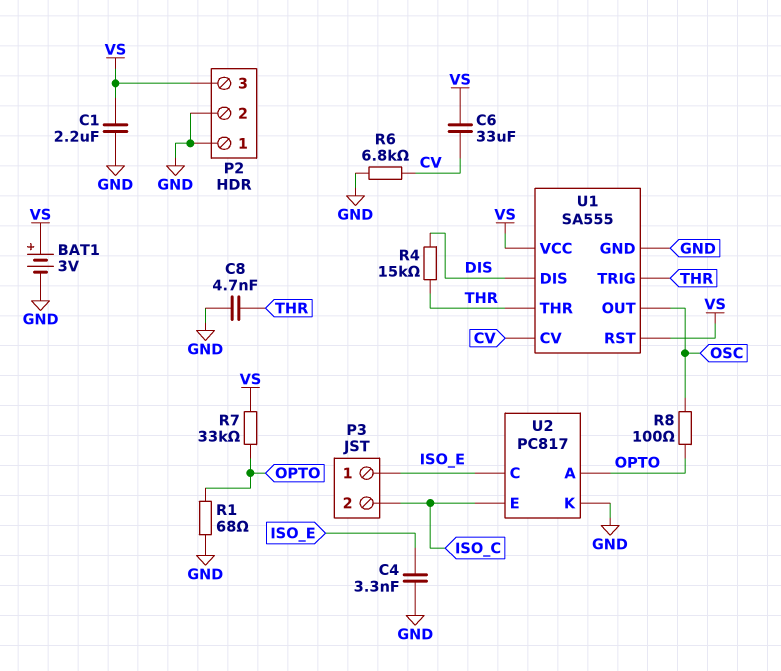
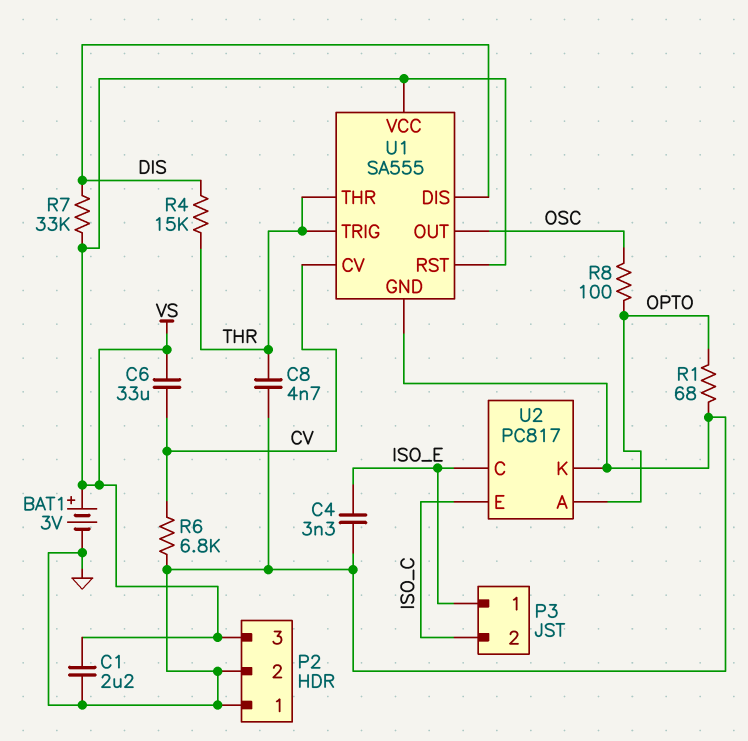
R7: 33k (OPTO, VS) -> 33k (DIS, VS)

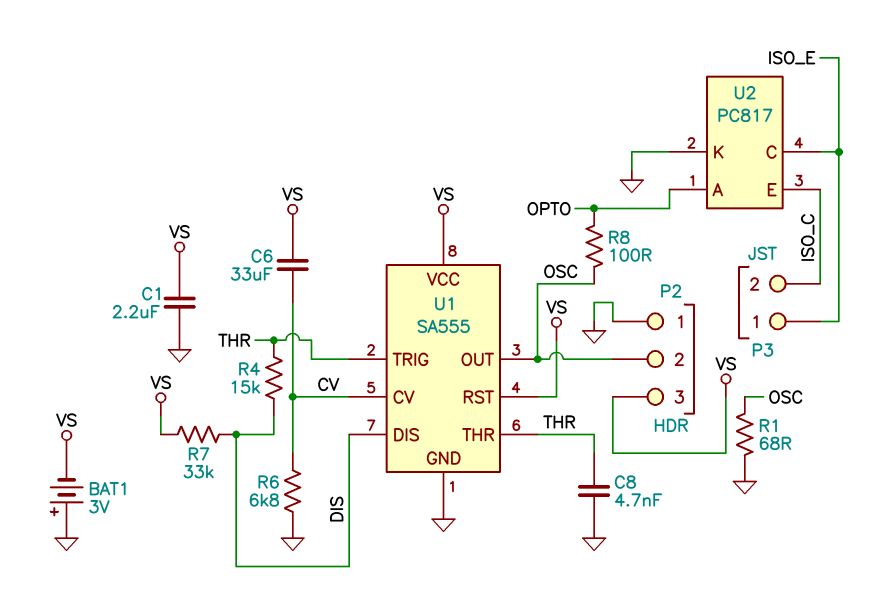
BAT1: 3V (plus VS, minus GND) -> 3V (plus GND, minus VS)
C4: 3.3nF (GND, ISO_E) -> none
P2 pin 2: GND -> OSC
R1: 68 (GND, OPTO) -> 68 (GND, OSC)

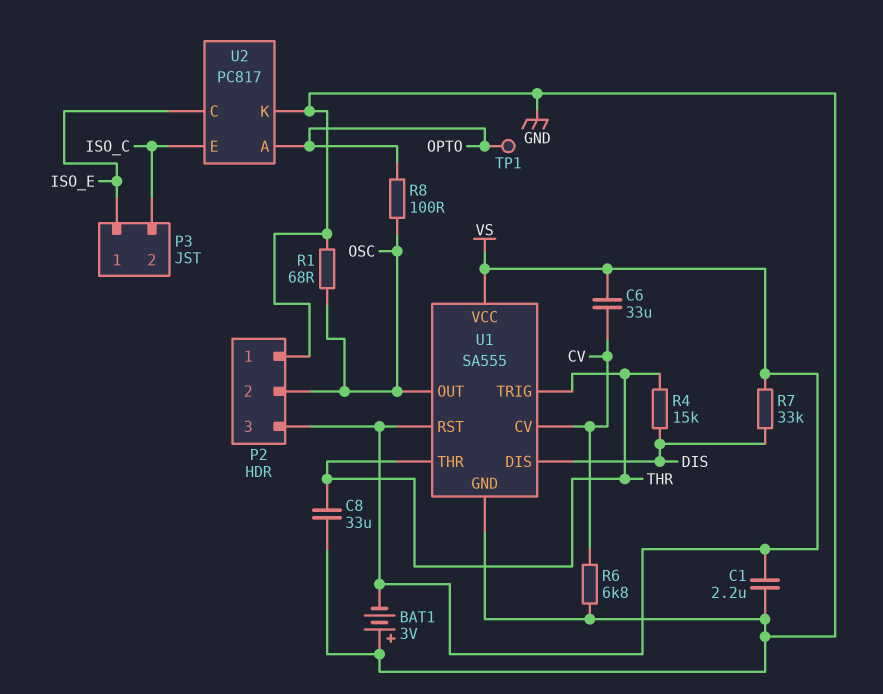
C8: 4.7nF (GND, THR) -> 33uF (GND, THR)
TP1: none -> test point (OPTO)

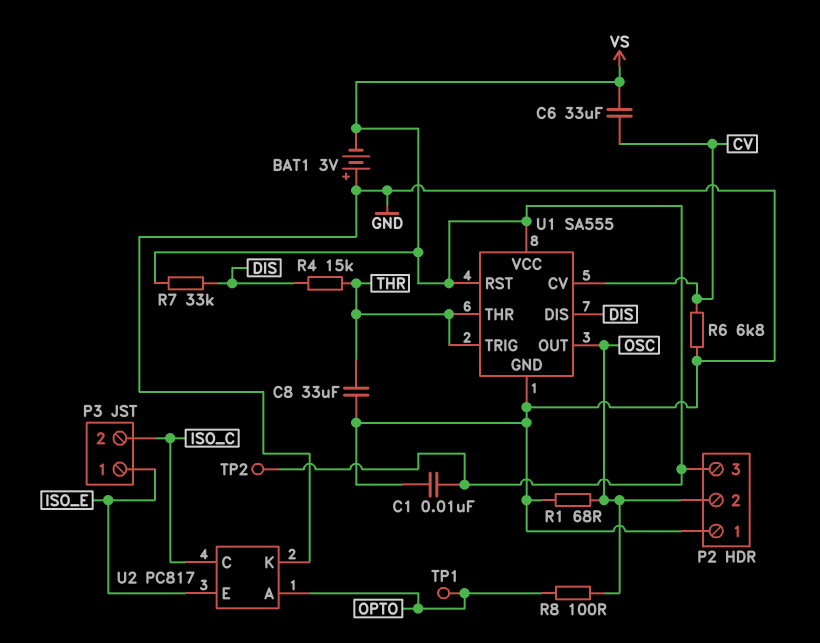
C1: 2.2uF (GND, VS) -> 10nF (GND, VS)
TP2: none -> test point (VS)
U2 pin C: ISO_E -> ISO_C
U2 pin E: ISO_C -> ISO_E

